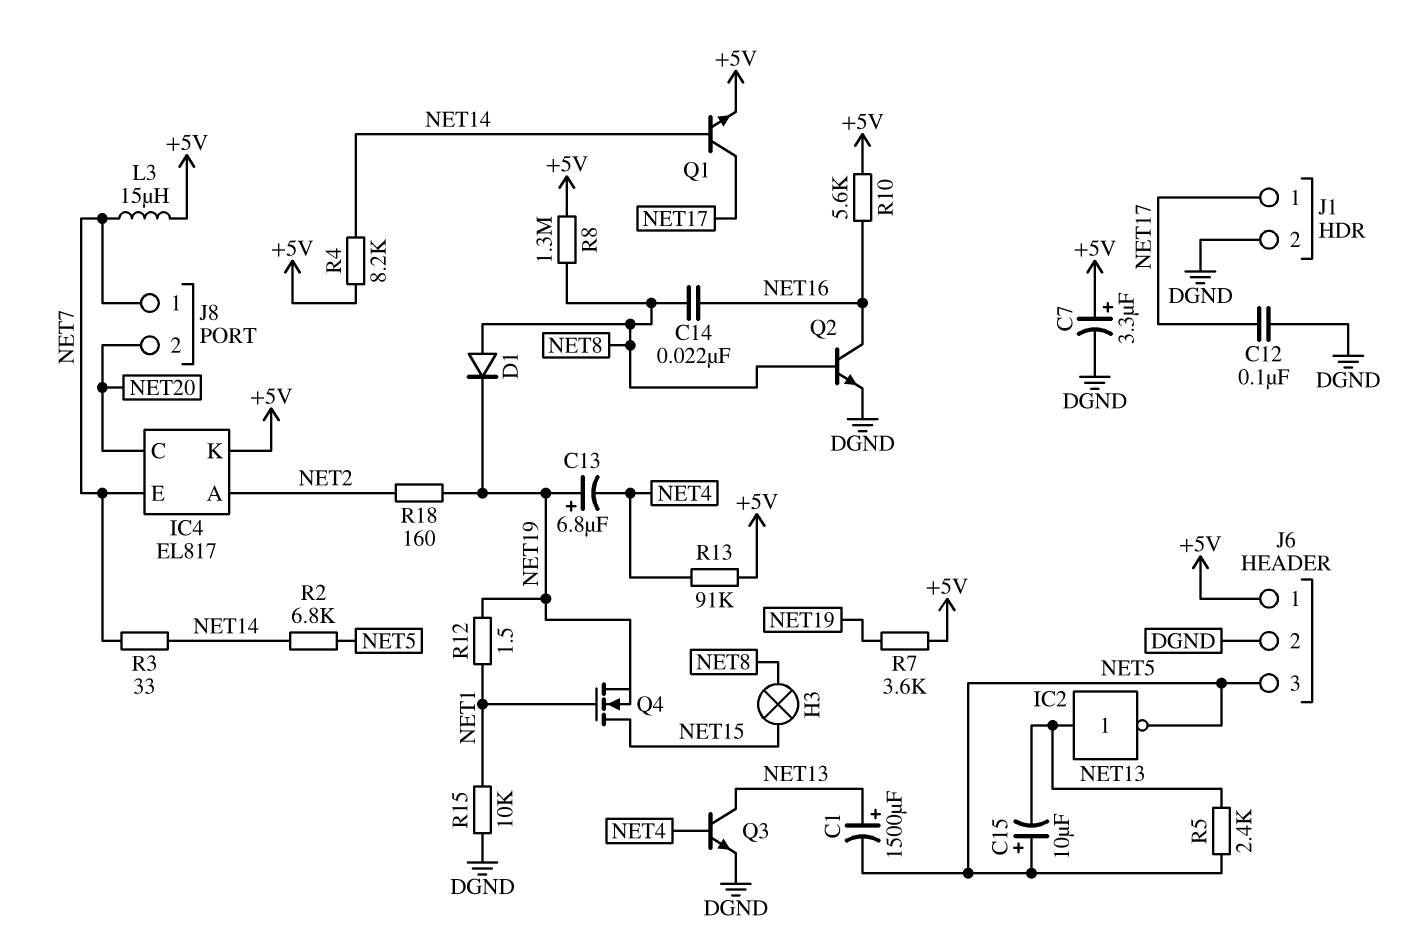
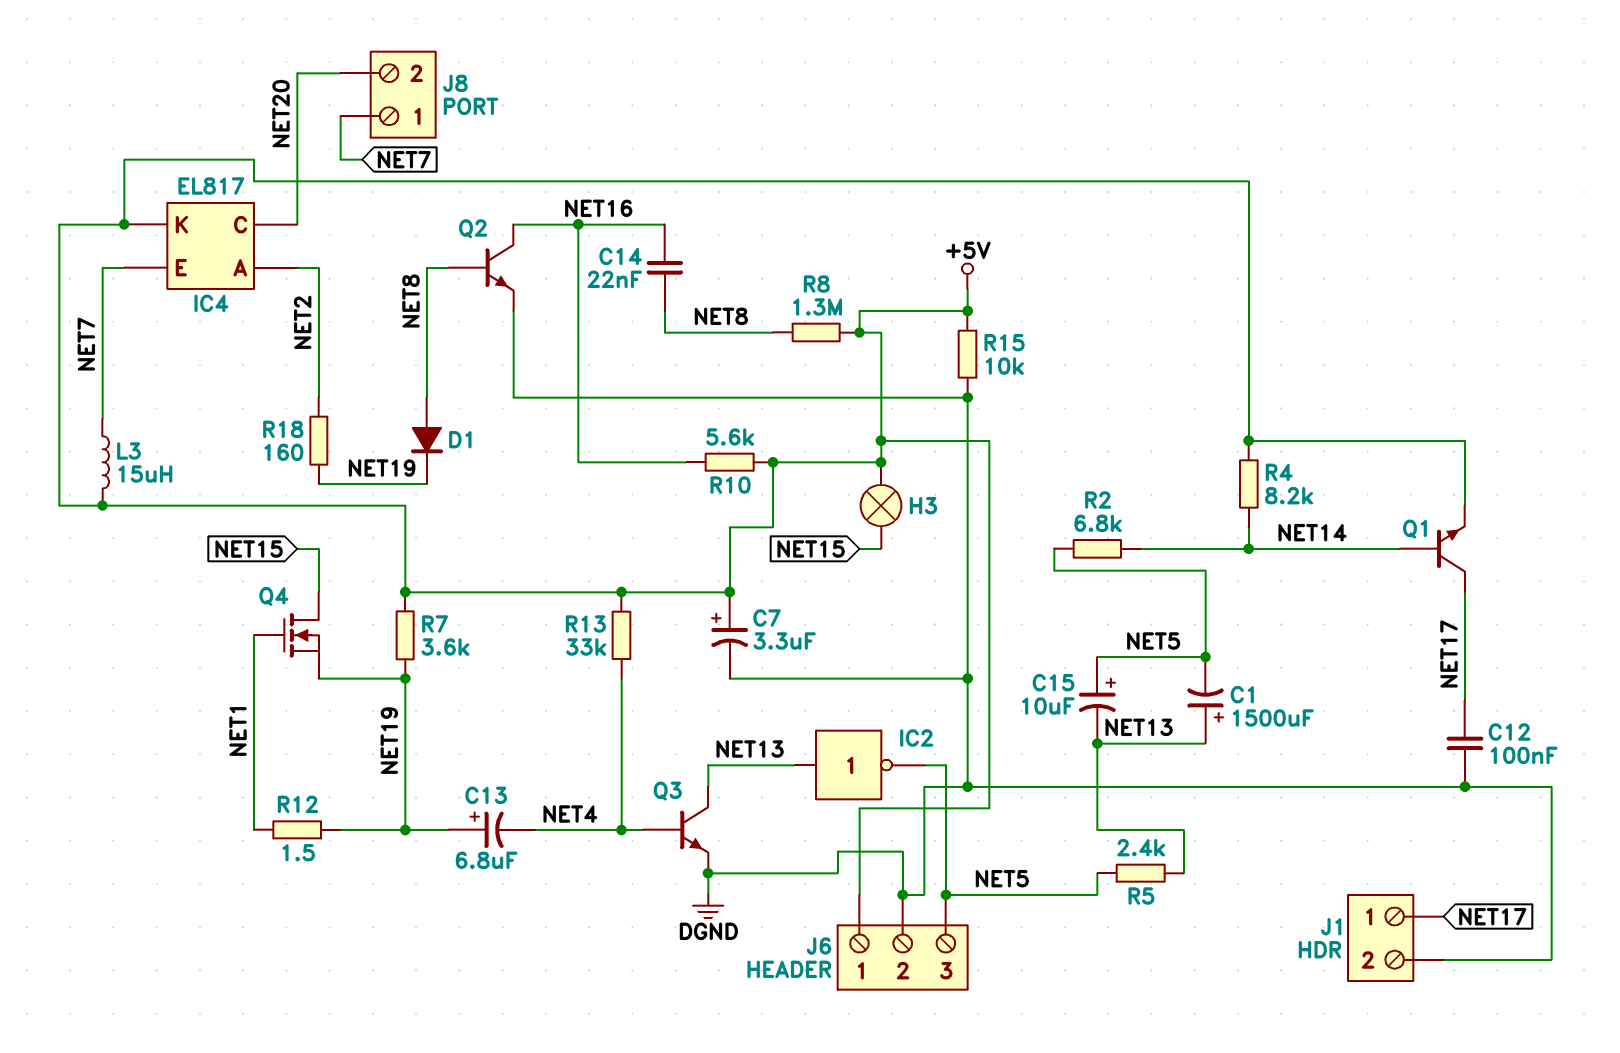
H3: lamp (NET8, NET15) -> lamp (+5V, NET15)
R3: 33 (NET7, NET14) -> none
R13: 91k (+5V, NET4) -> 33k (+5V, NET4)
R15: 10k (DGND, NET1) -> 10k (+5V, DGND)

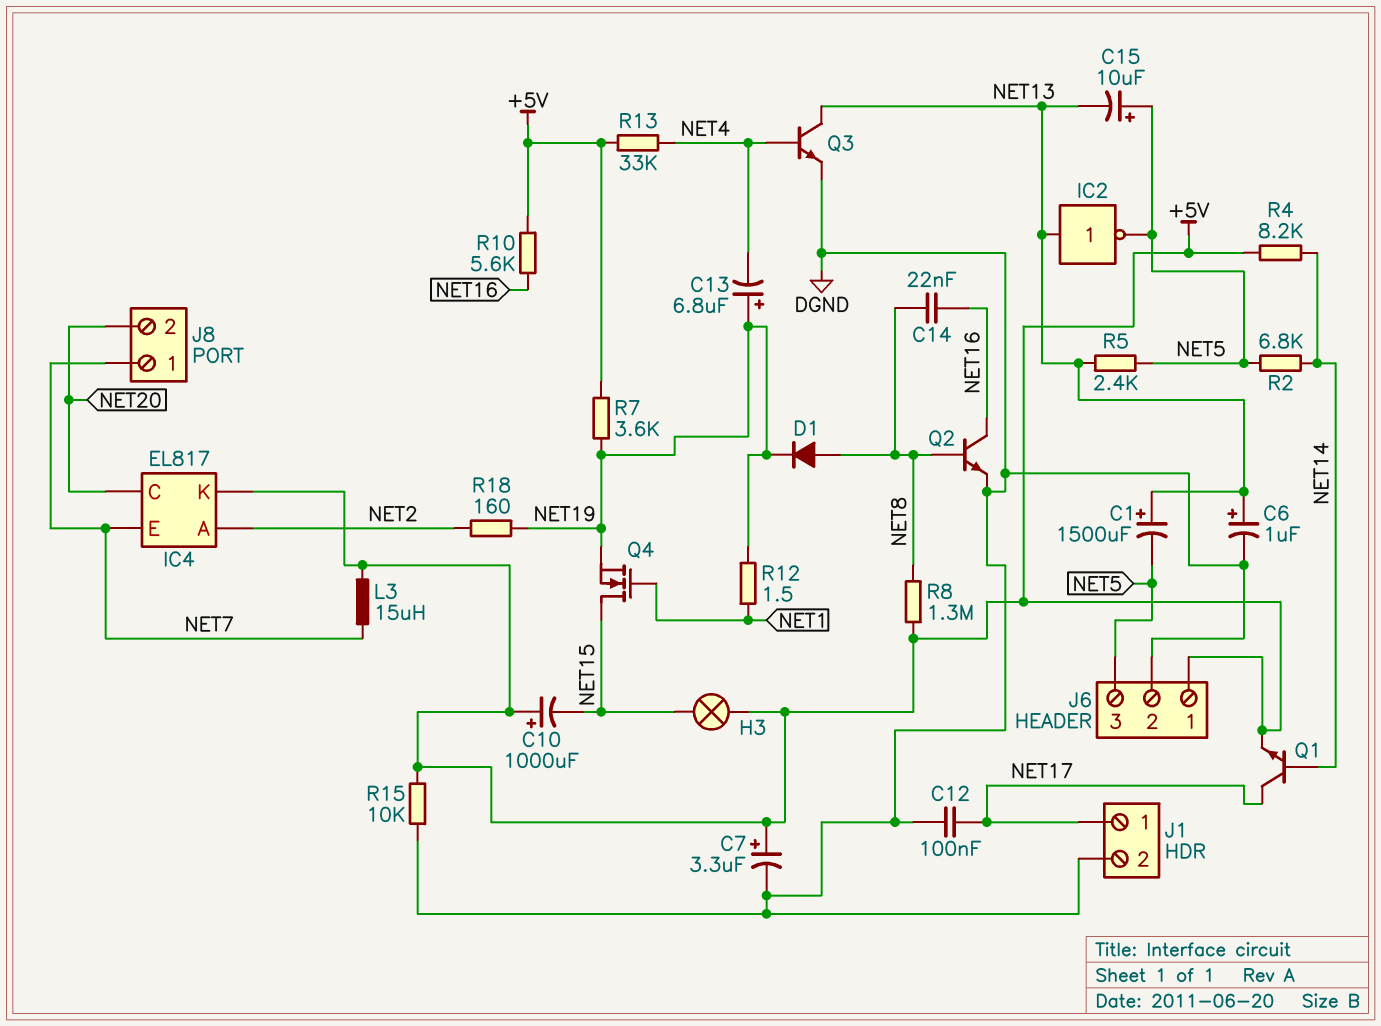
C6: none -> 1uF (plus NET13, minus DGND)
C10: none -> 1000uF (plus +5V, minus NET15)

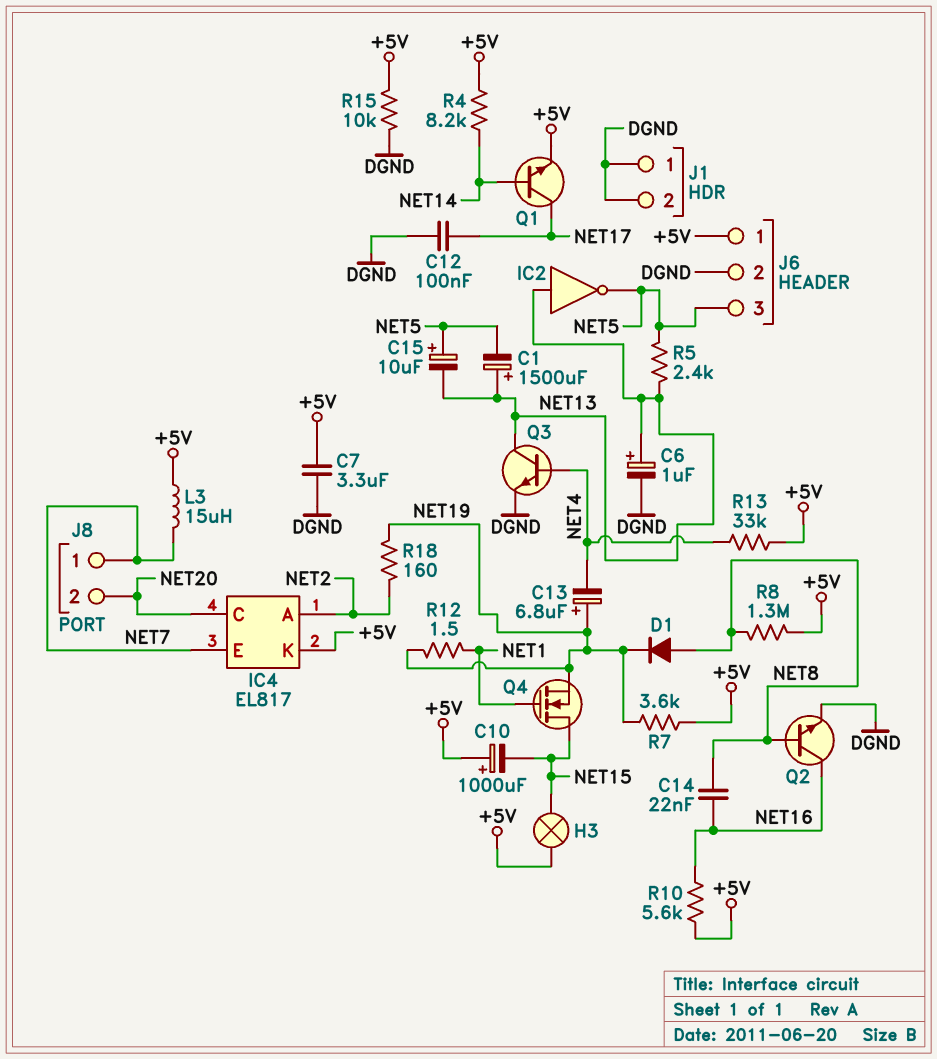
C7: 3.3uF (plus +5V, minus DGND) -> 3.3uF (+5V, DGND)
J1 pin 1: NET17 -> DGND
R2: 6.8k (NET5, NET14) -> none

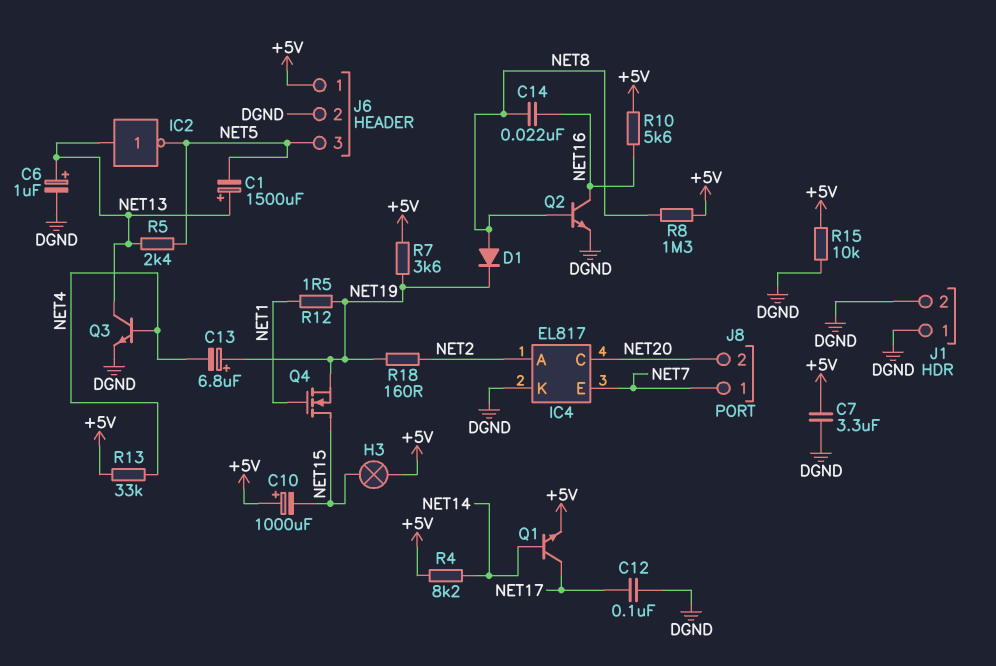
C15: 10uF (plus NET5, minus NET13) -> none
IC4 pin K: +5V -> DGND
L3: 15uH (+5V, NET7) -> none

